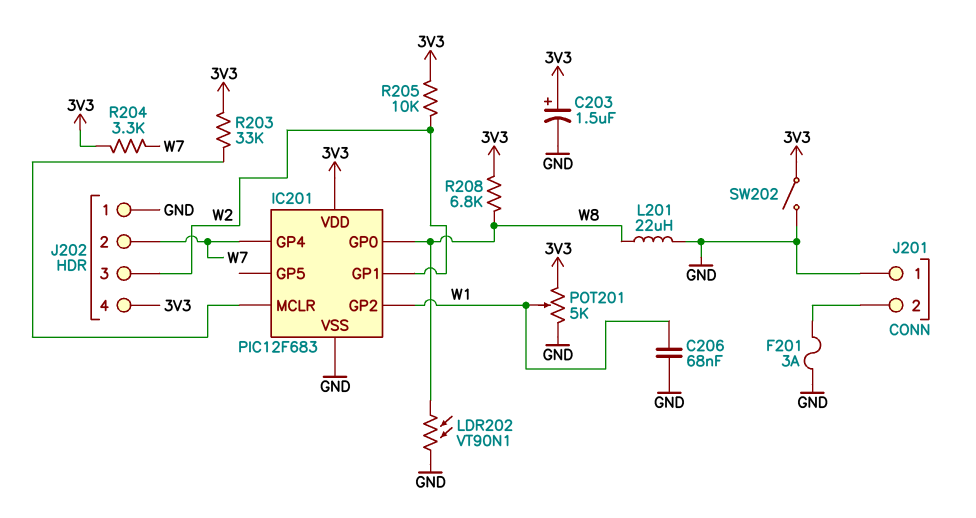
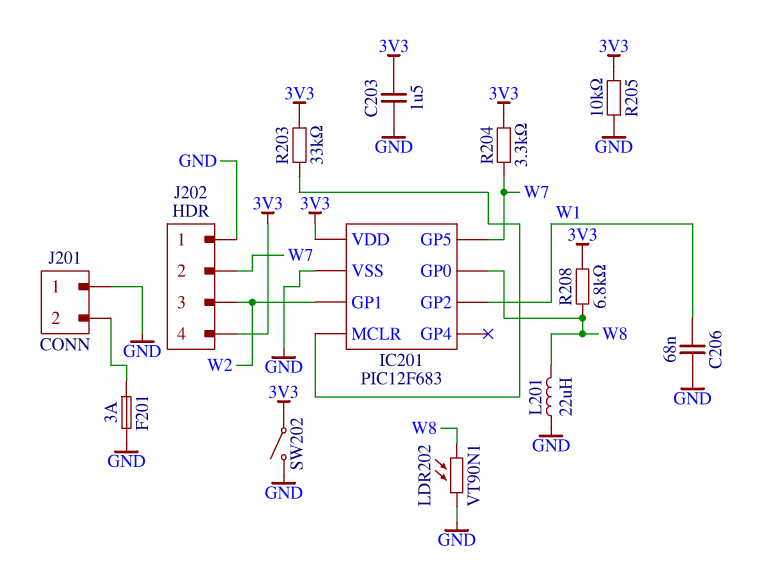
C203: 1.5uF (plus 3V3, minus GND) -> 1.5uF (3V3, GND)
IC201 pin GP4: W7 -> none
IC201 pin GP5: none -> W7
POT201: 5k (3V3, GND, wiper W1) -> none
R205: 10k (3V3, W2) -> 10k (3V3, GND)

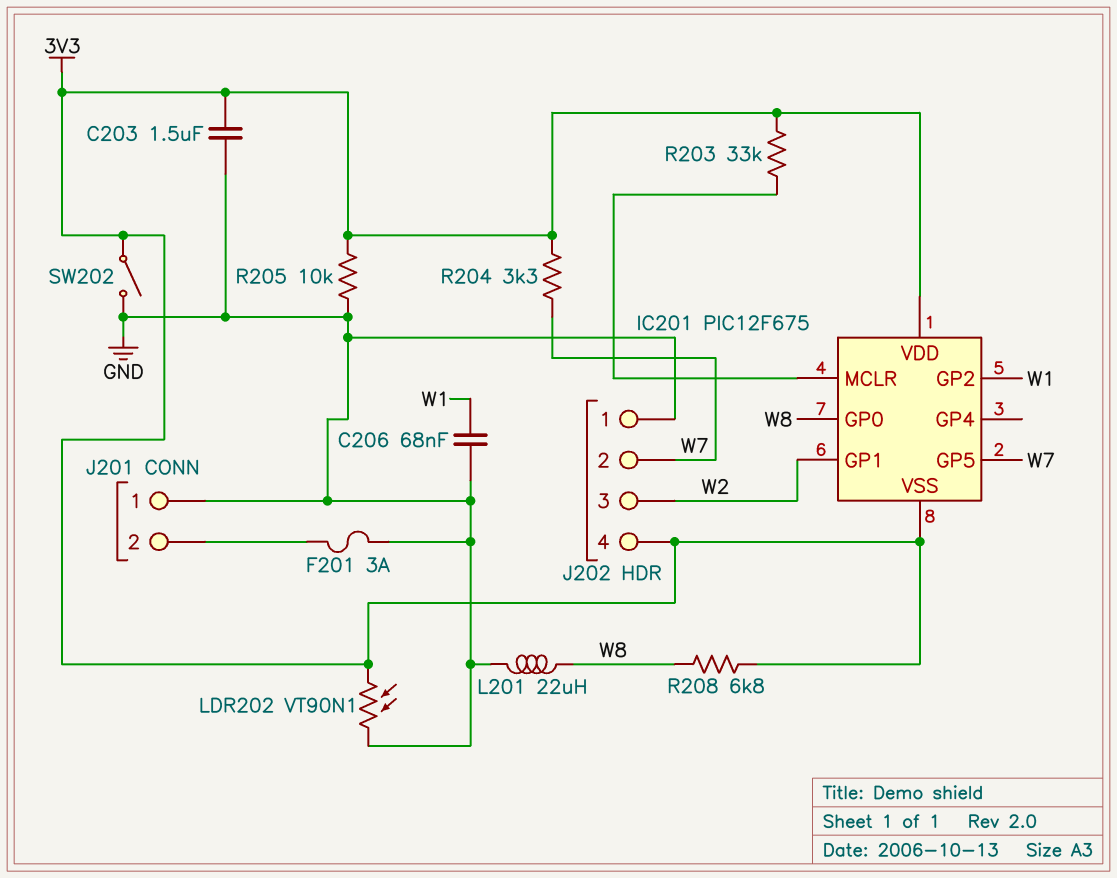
IC201: PIC12F683 -> PIC12F675
IC201 pin VSS: GND -> 3V3
LDR202: VT90N1 (GND, W8) -> VT90N1 (3V3, GND)

